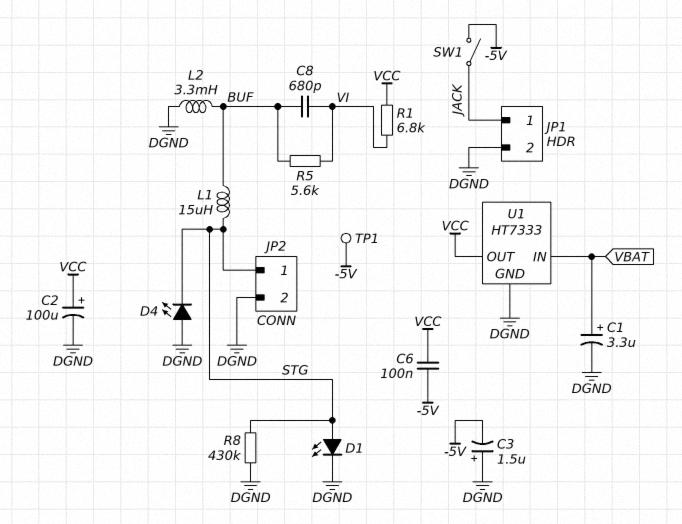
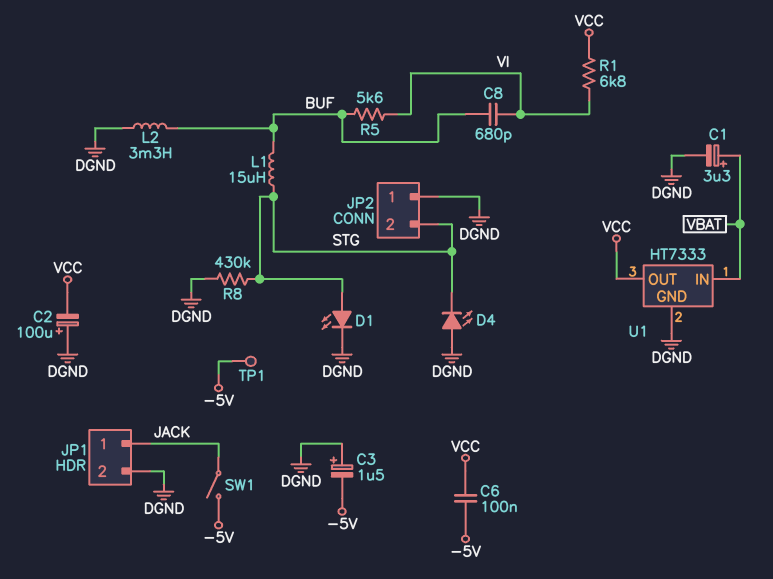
C2: 100uF (plus VCC, minus DGND) -> 100uF (plus DGND, minus VCC)
JP2 pin 1: STG -> DGND
JP2 pin 2: DGND -> STG

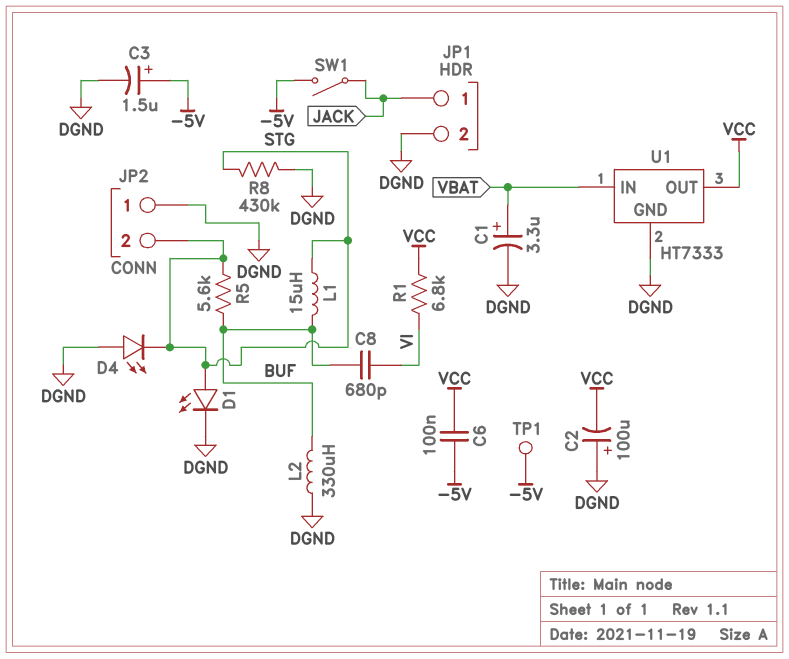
C3: 1.5uF (plus DGND, minus -5V) -> 1.5uF (plus -5V, minus DGND)
L2: 3.3mH (BUF, DGND) -> 330uH (BUF, DGND)
R5: 5.6k (BUF, VI) -> 5.6k (BUF, STG)

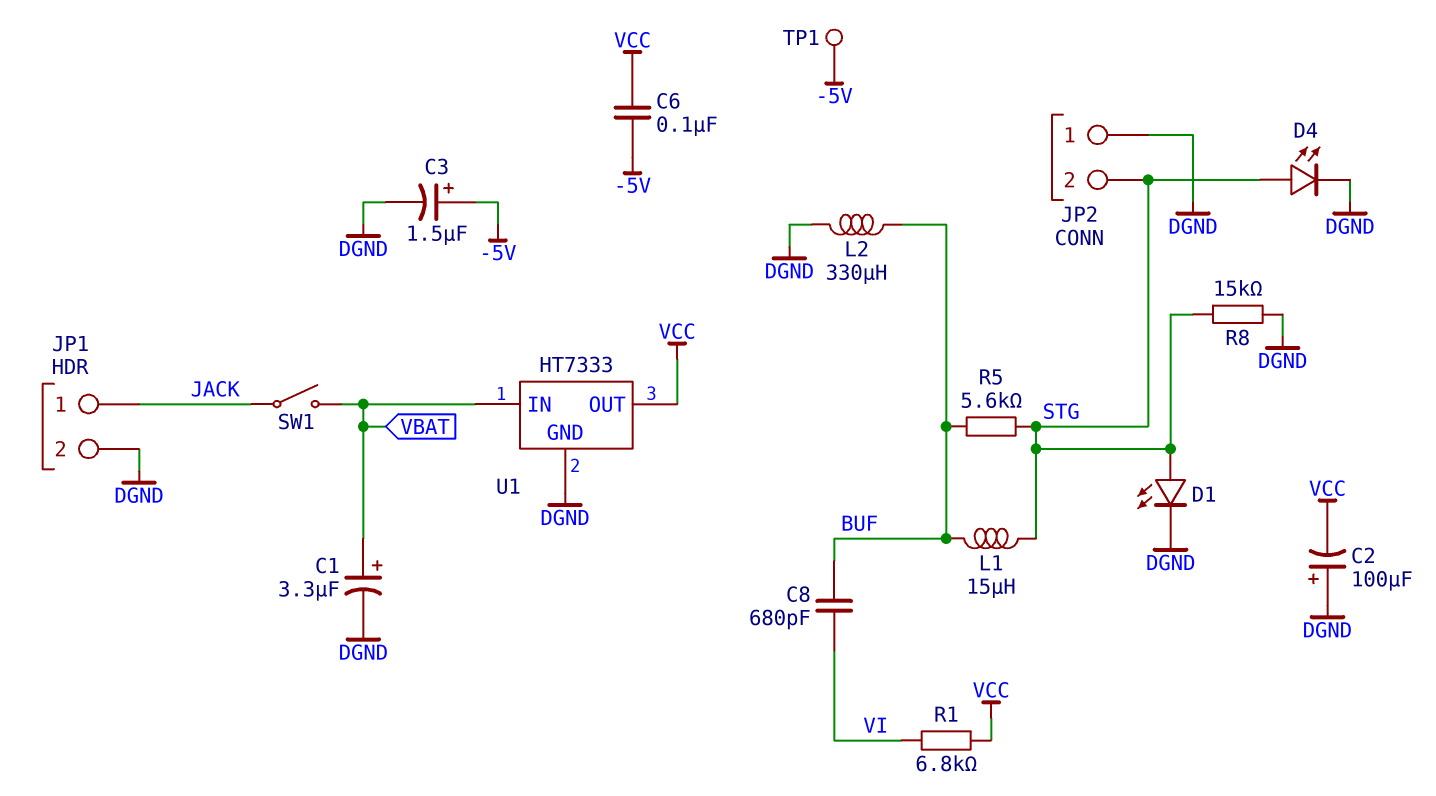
D4: LED (A DGND, K STG) -> LED (A STG, K DGND)
R8: 430k (DGND, STG) -> 15k (DGND, STG)
SW1: switch (-5V, JACK) -> switch (JACK, VBAT)

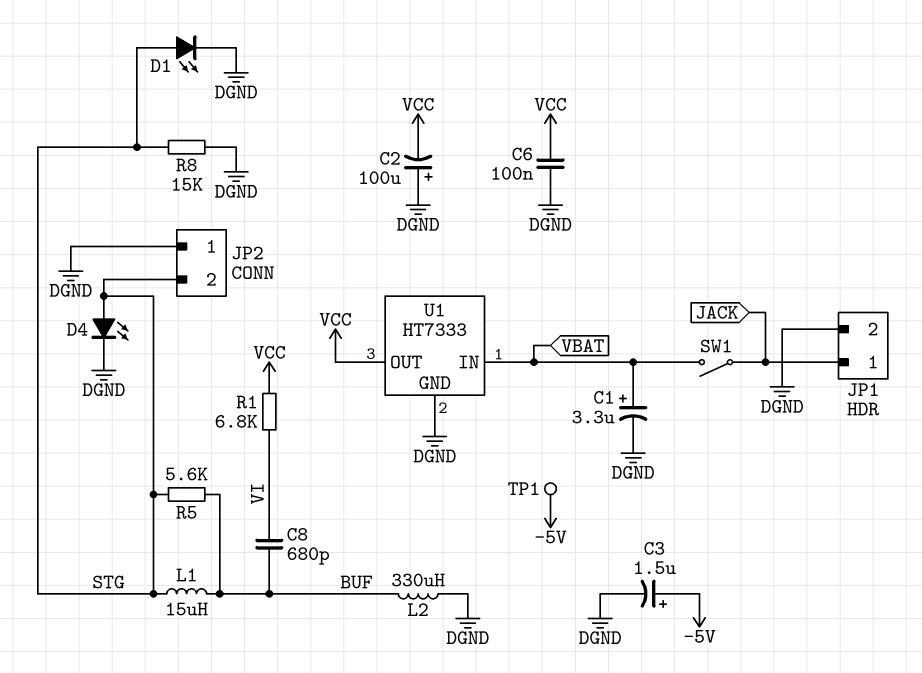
C6: 100nF (-5V, VCC) -> 100nF (DGND, VCC)

